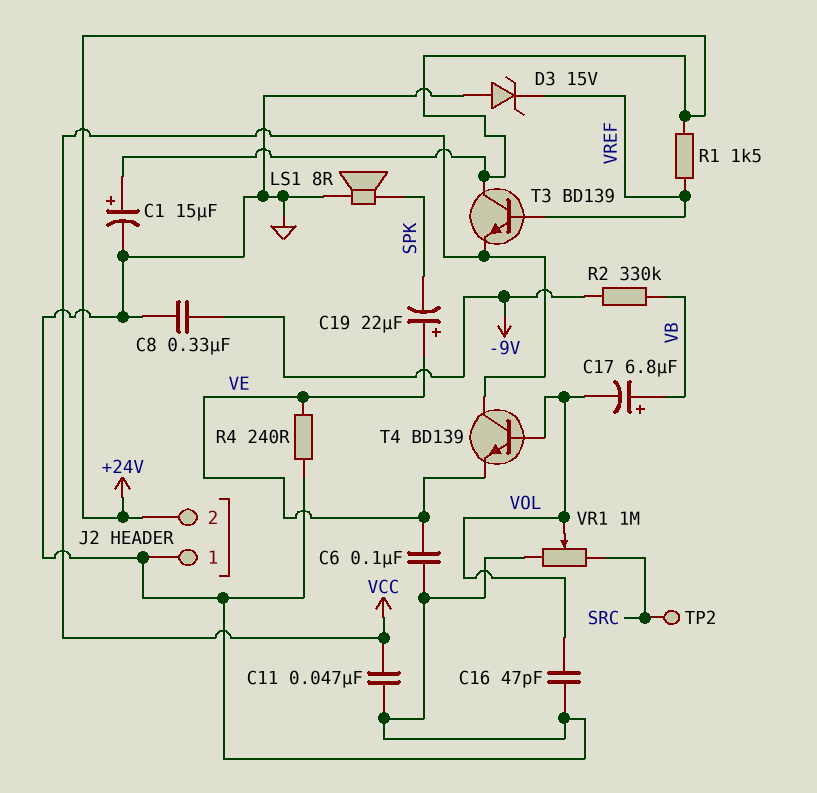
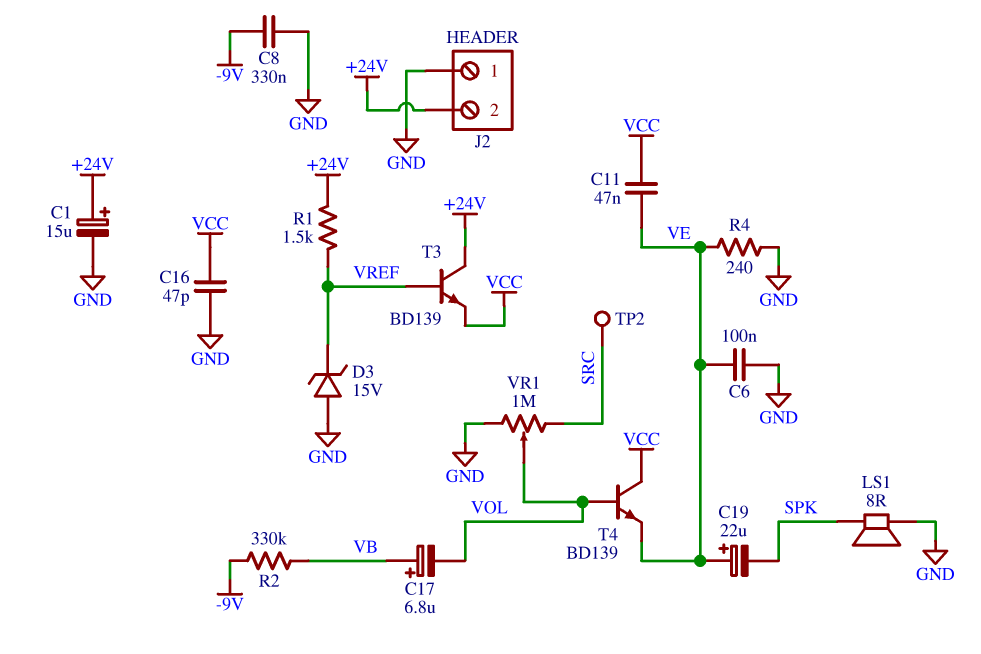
C11: 47nF (GND, VCC) -> 47nF (VCC, VE)
C16: 47pF (GND, VOL) -> 47pF (GND, VCC)

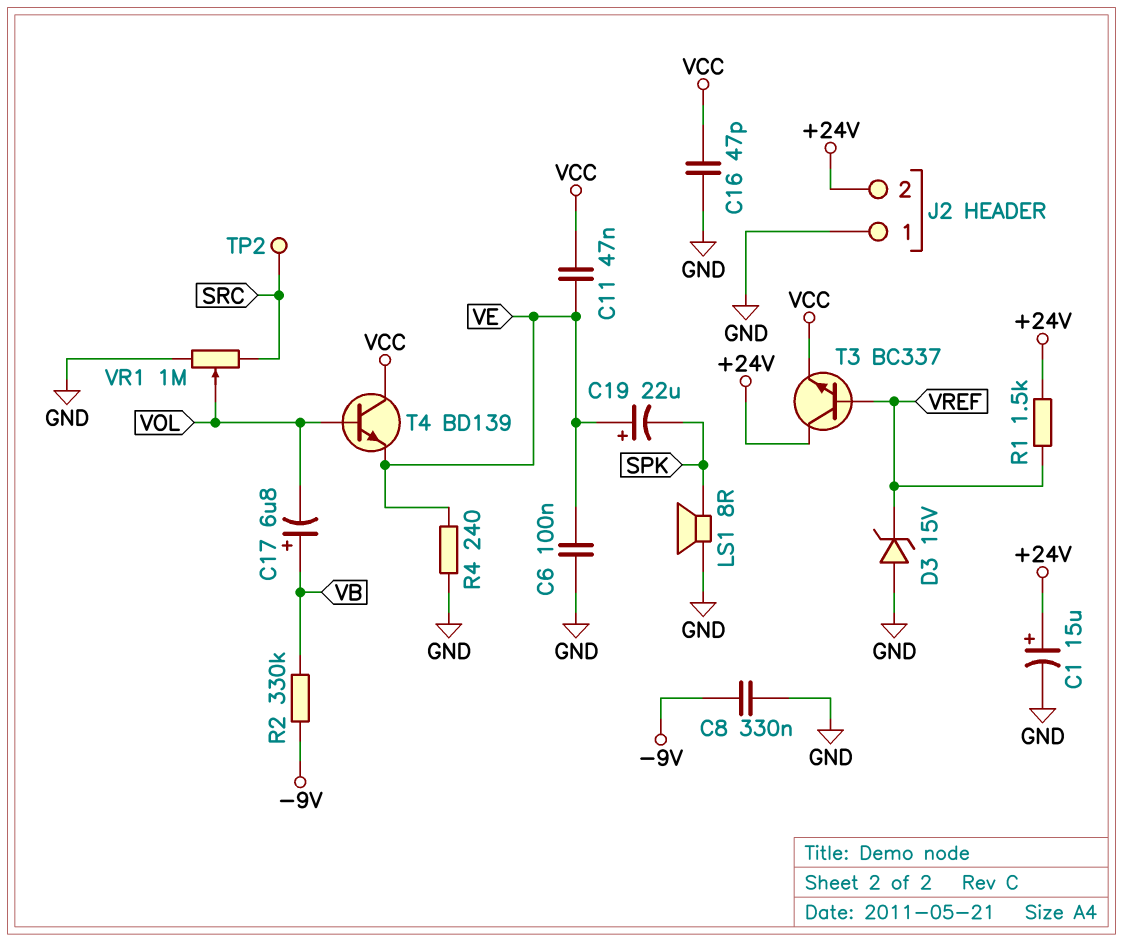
T3: NPN BD139 (B VREF, C +24V, E VCC) -> NPN BC337 (B VREF, C +24V, E VCC)

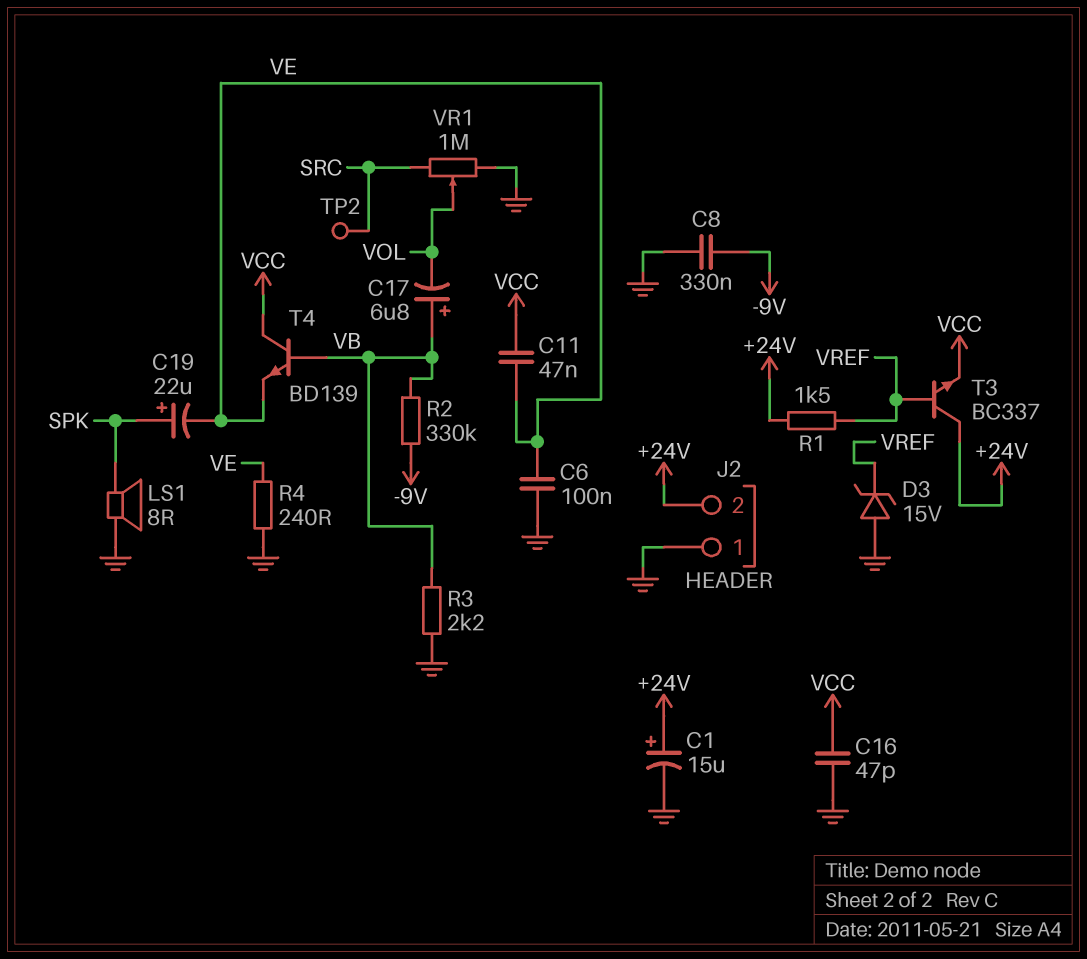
C19: 22uF (plus VE, minus SPK) -> 22uF (plus SPK, minus VE)
R3: none -> 2.2k (GND, VB)
T4: NPN BD139 (B VOL, C VCC, E VE) -> NPN BD139 (B VB, C VCC, E VE)

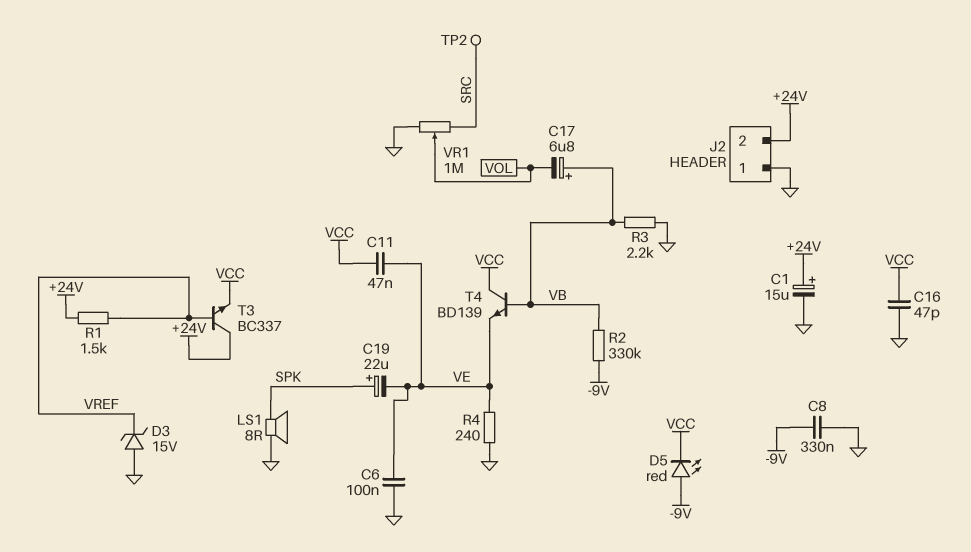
D5: none -> LED red (A -9V, K VCC)

